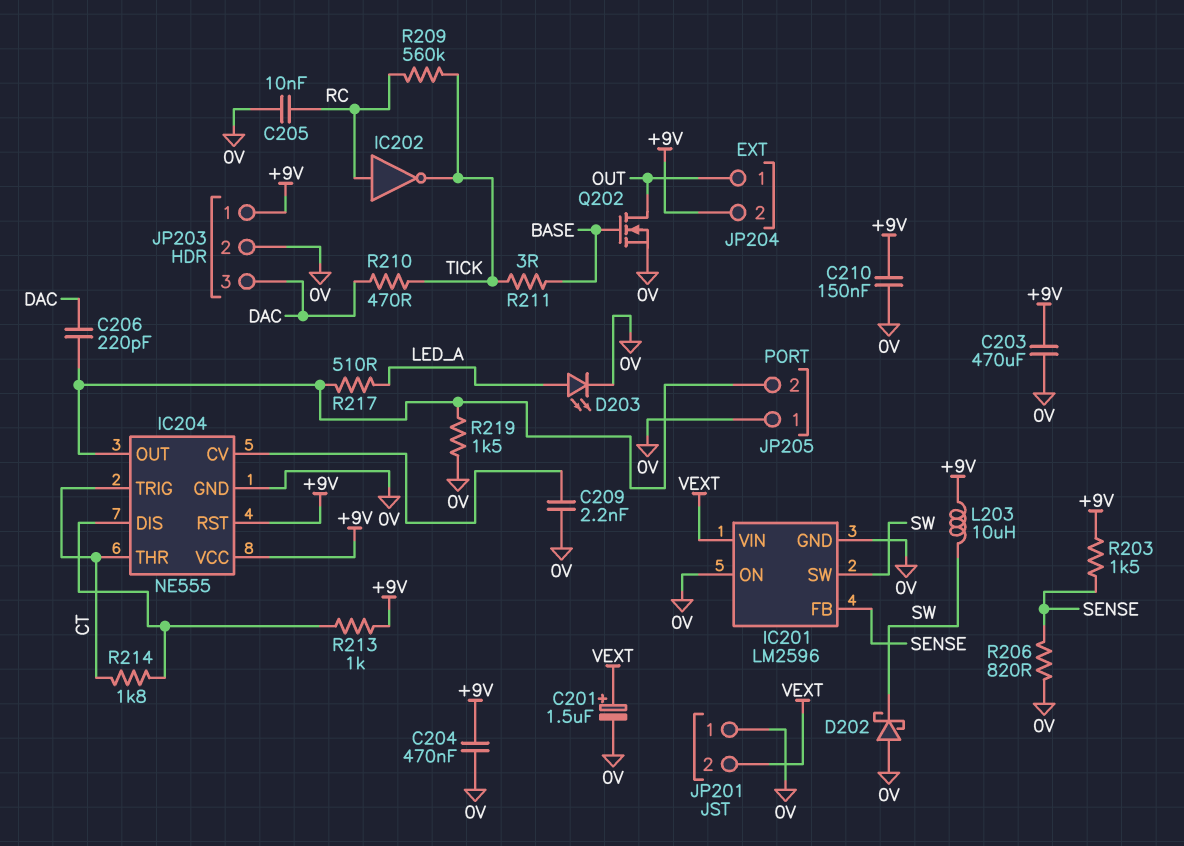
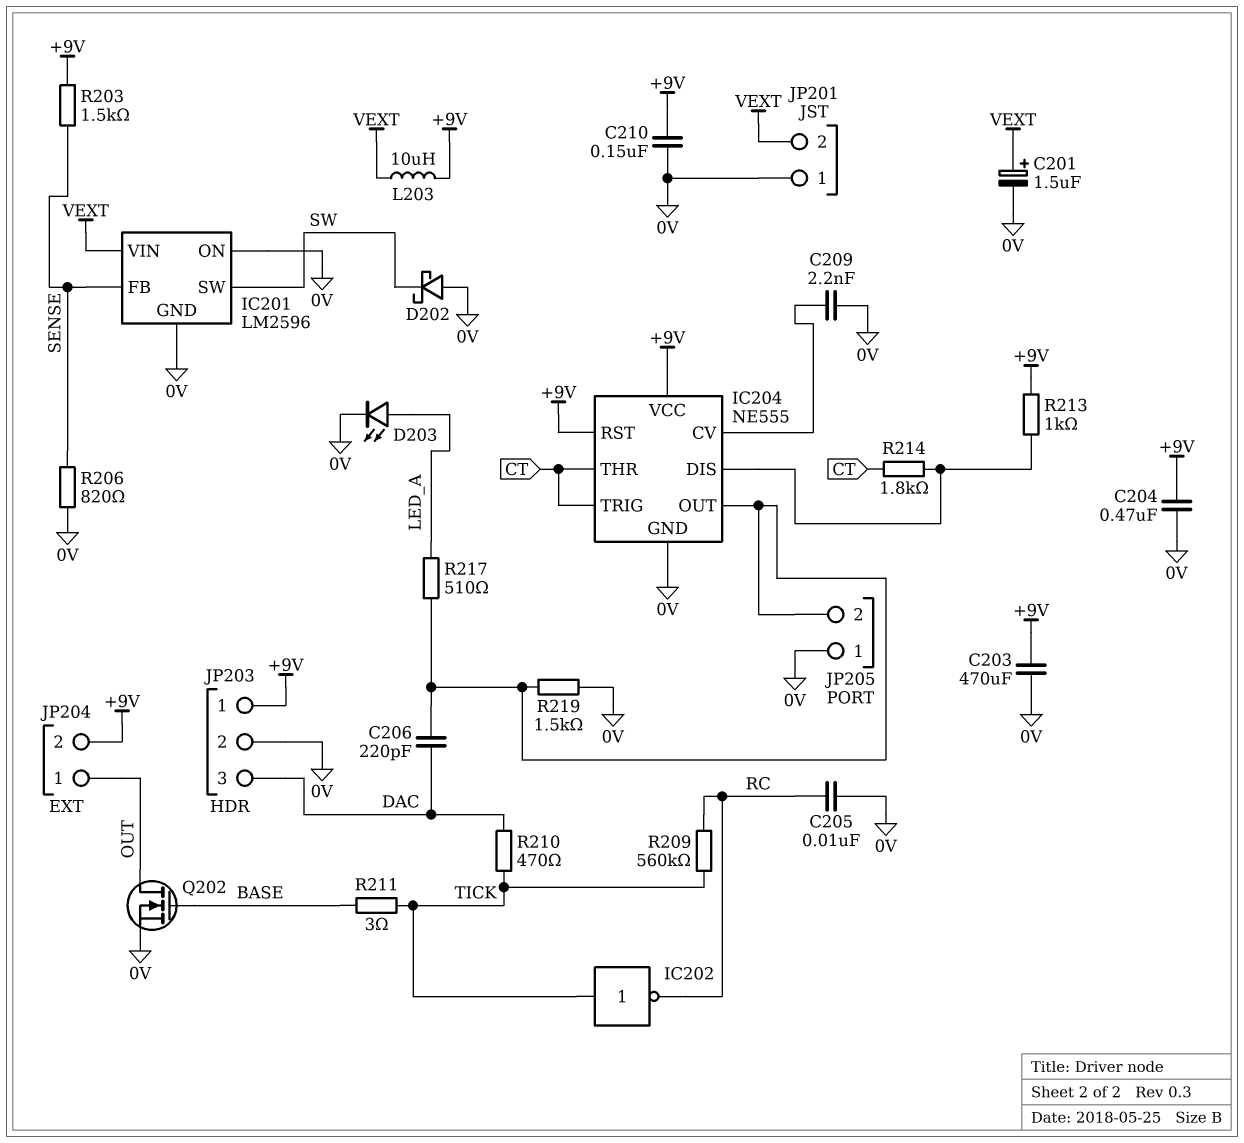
IC202: NOT (in RC, out TICK) -> NOT (in TICK, out RC)
L203: 10uH (+9V, SW) -> 10uH (+9V, VEXT)

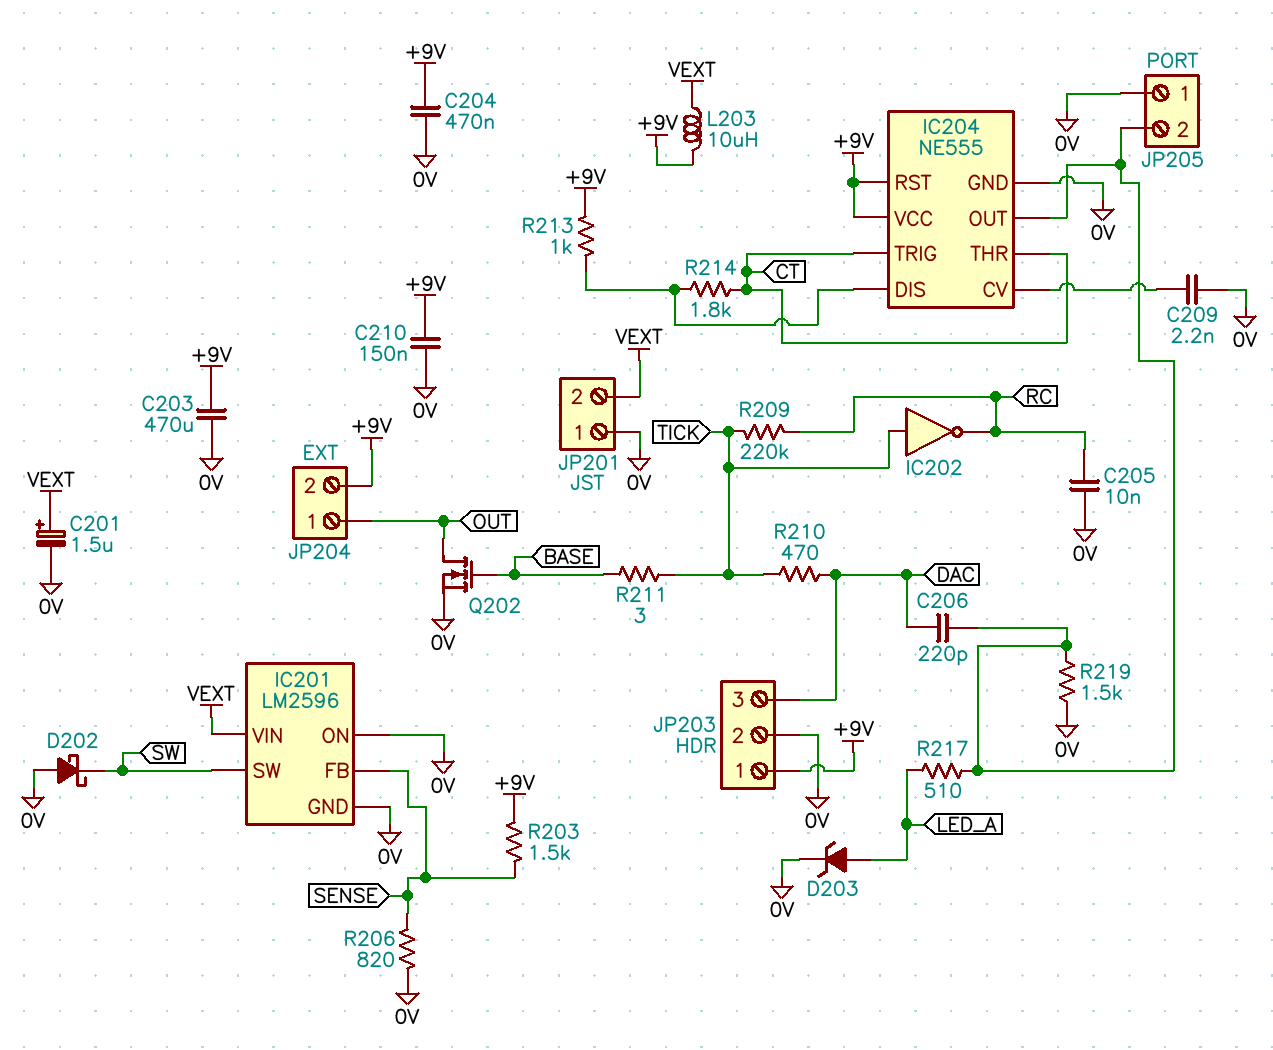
D203: LED (A LED_A, K 0V) -> zener (A LED_A, K 0V)
R209: 560k (RC, TICK) -> 220k (RC, TICK)

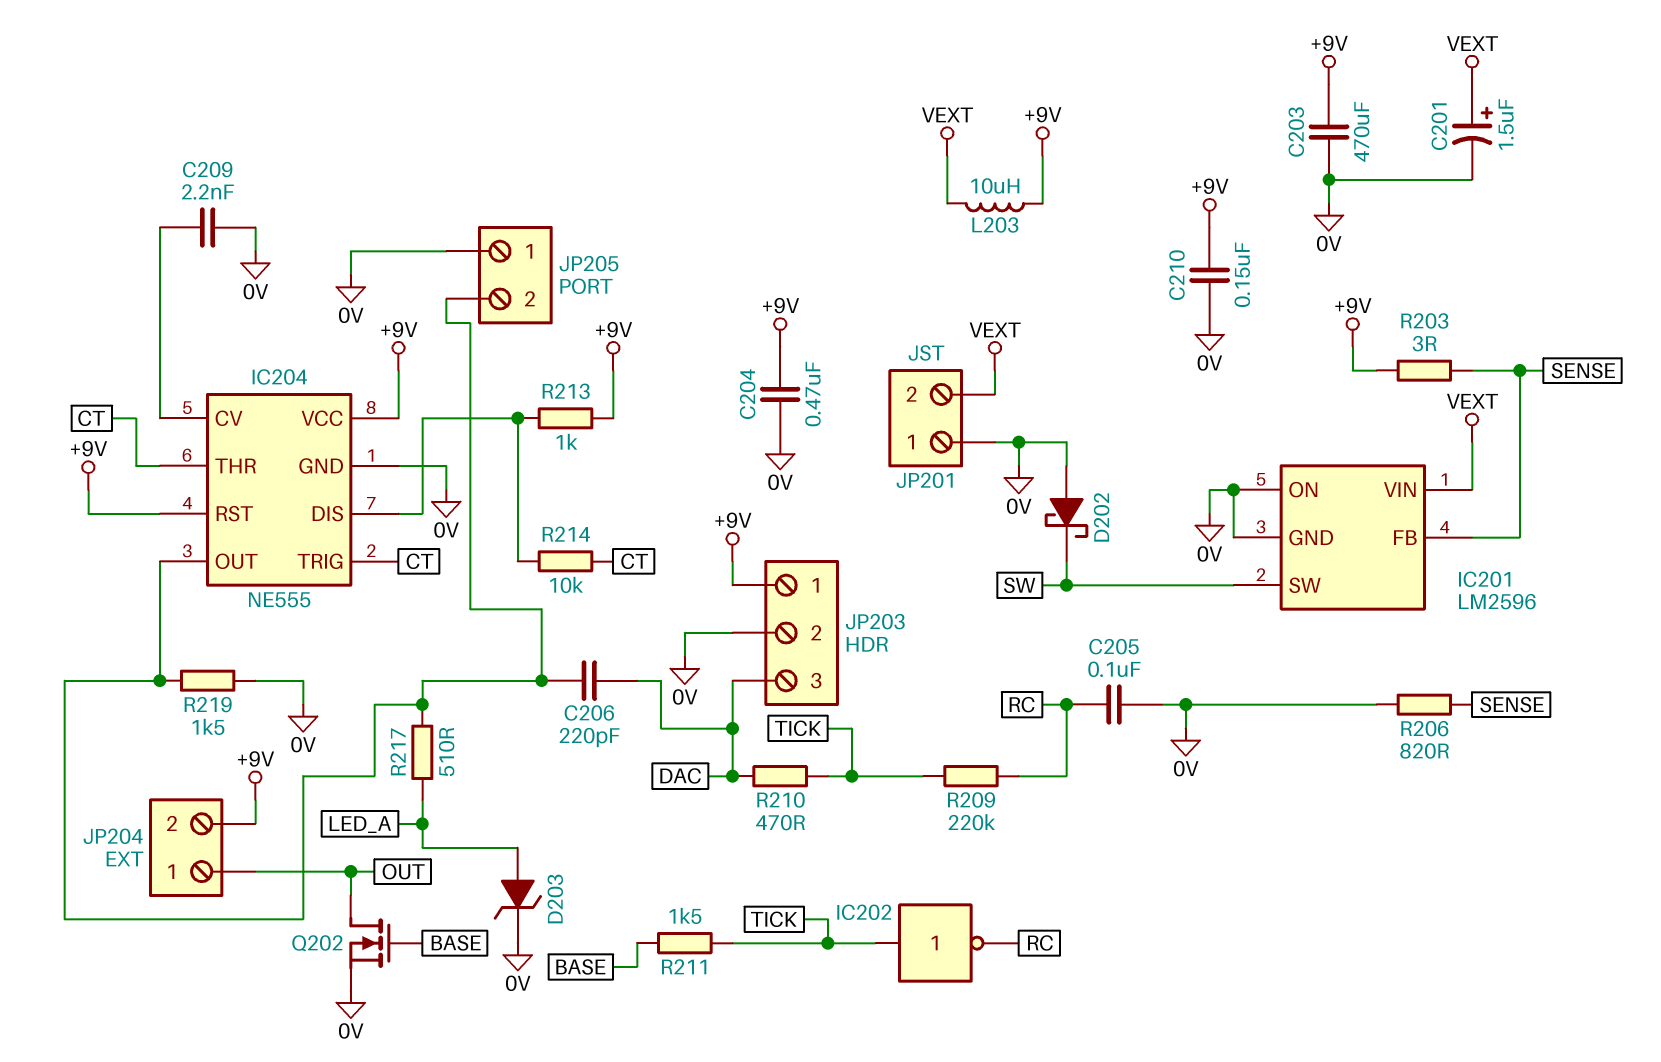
C205: 10nF (0V, RC) -> 100nF (0V, RC)
R203: 1.5k (+9V, SENSE) -> 3 (+9V, SENSE)
R211: 3 (BASE, TICK) -> 1.5k (BASE, TICK)
R214: 1.8k (CT, IC204/DIS) -> 10k (CT, IC204/DIS)

